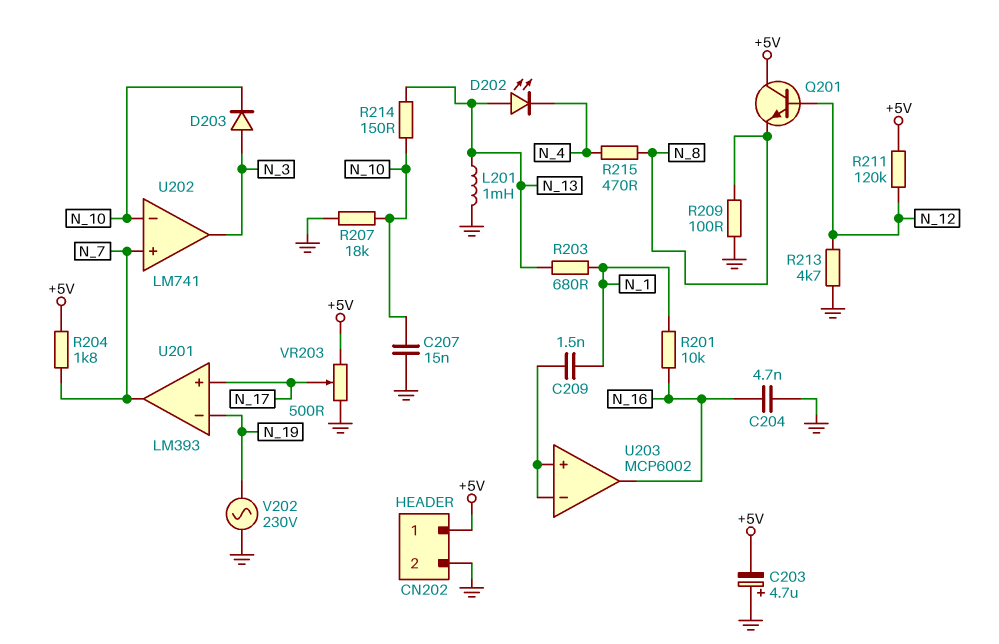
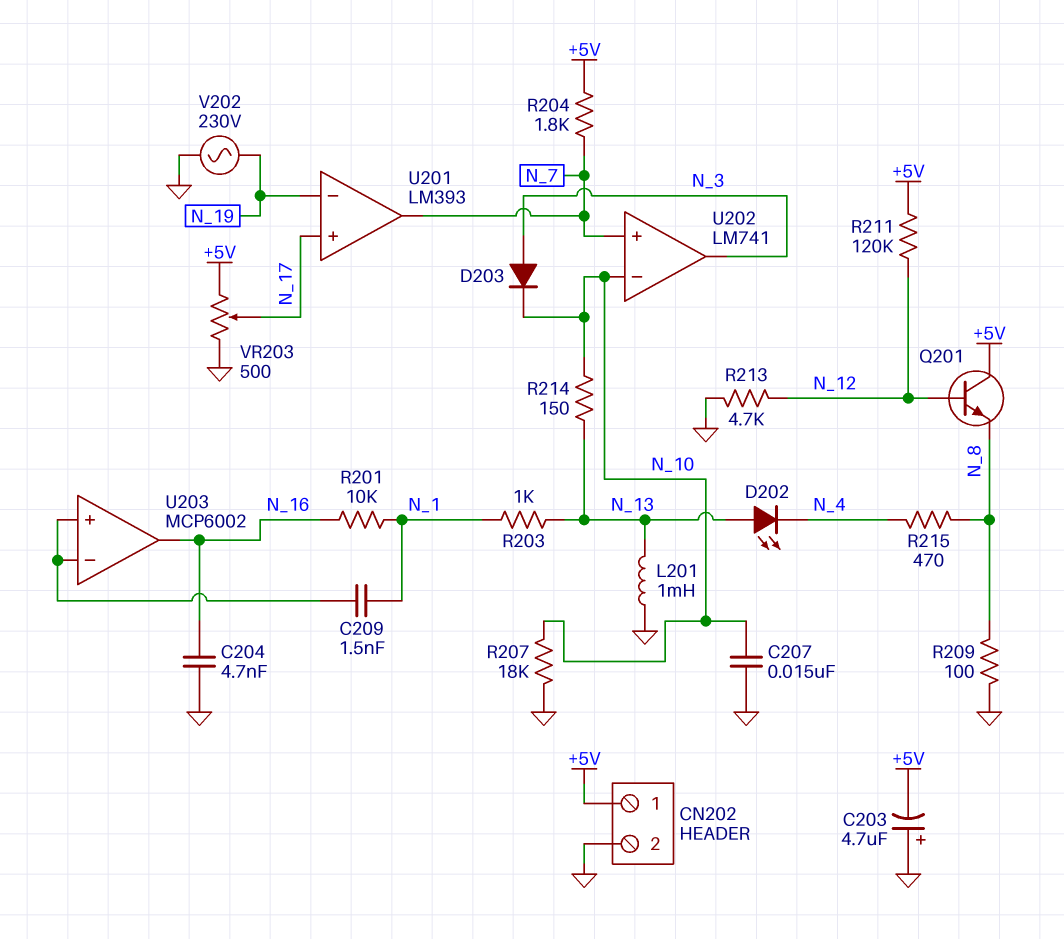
R203: 680 (N_1, N_13) -> 1k (N_1, N_13)

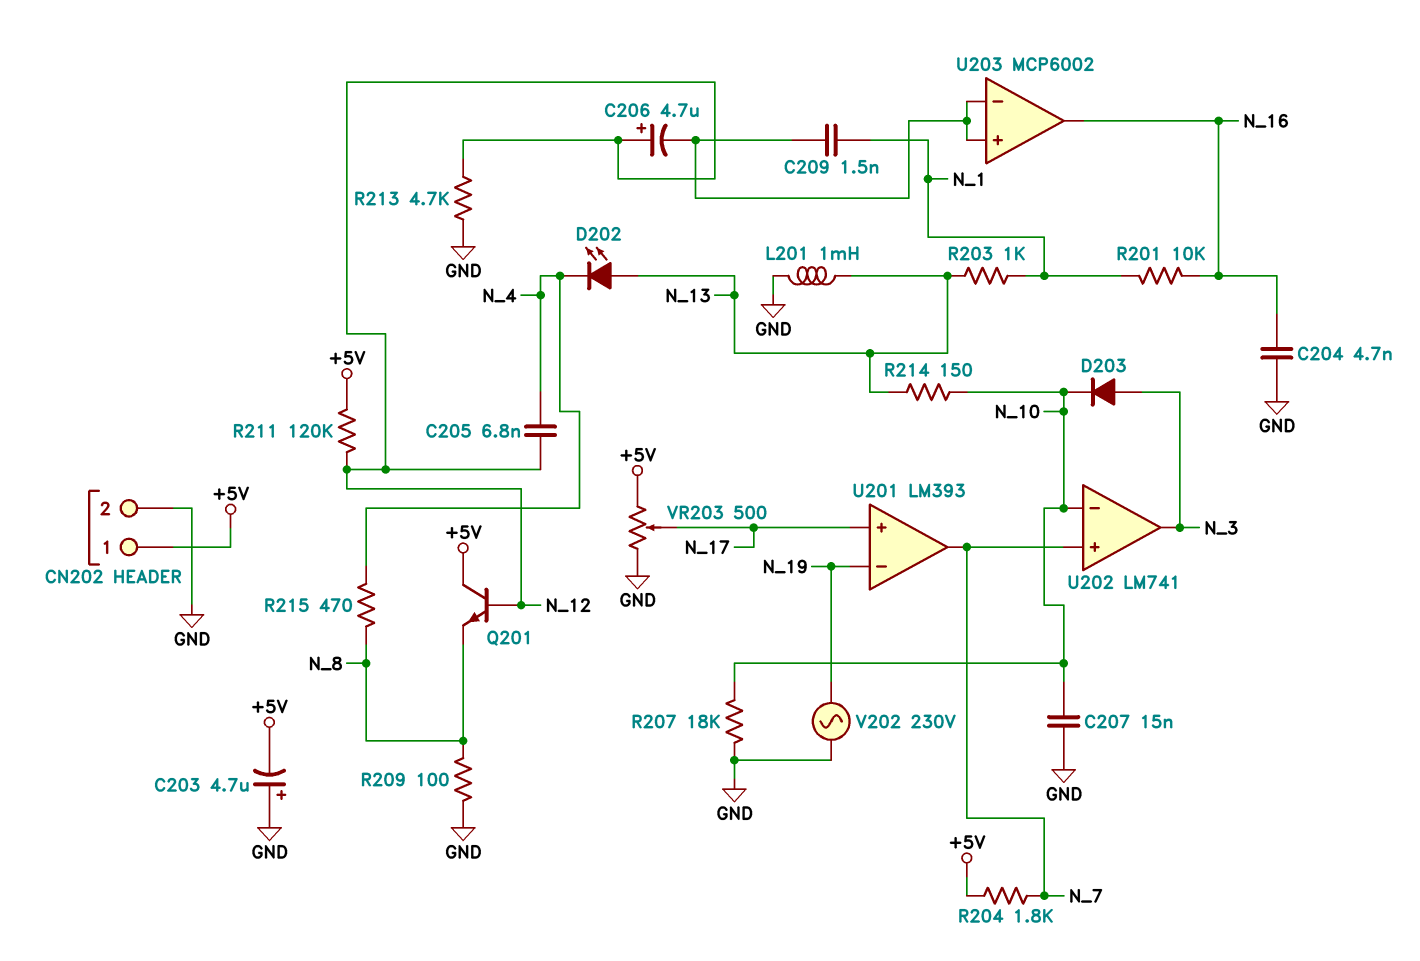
C205: none -> 6.8nF (N_4, N_12)
C206: none -> 4.7uF (plus N_12, minus U203/in+)

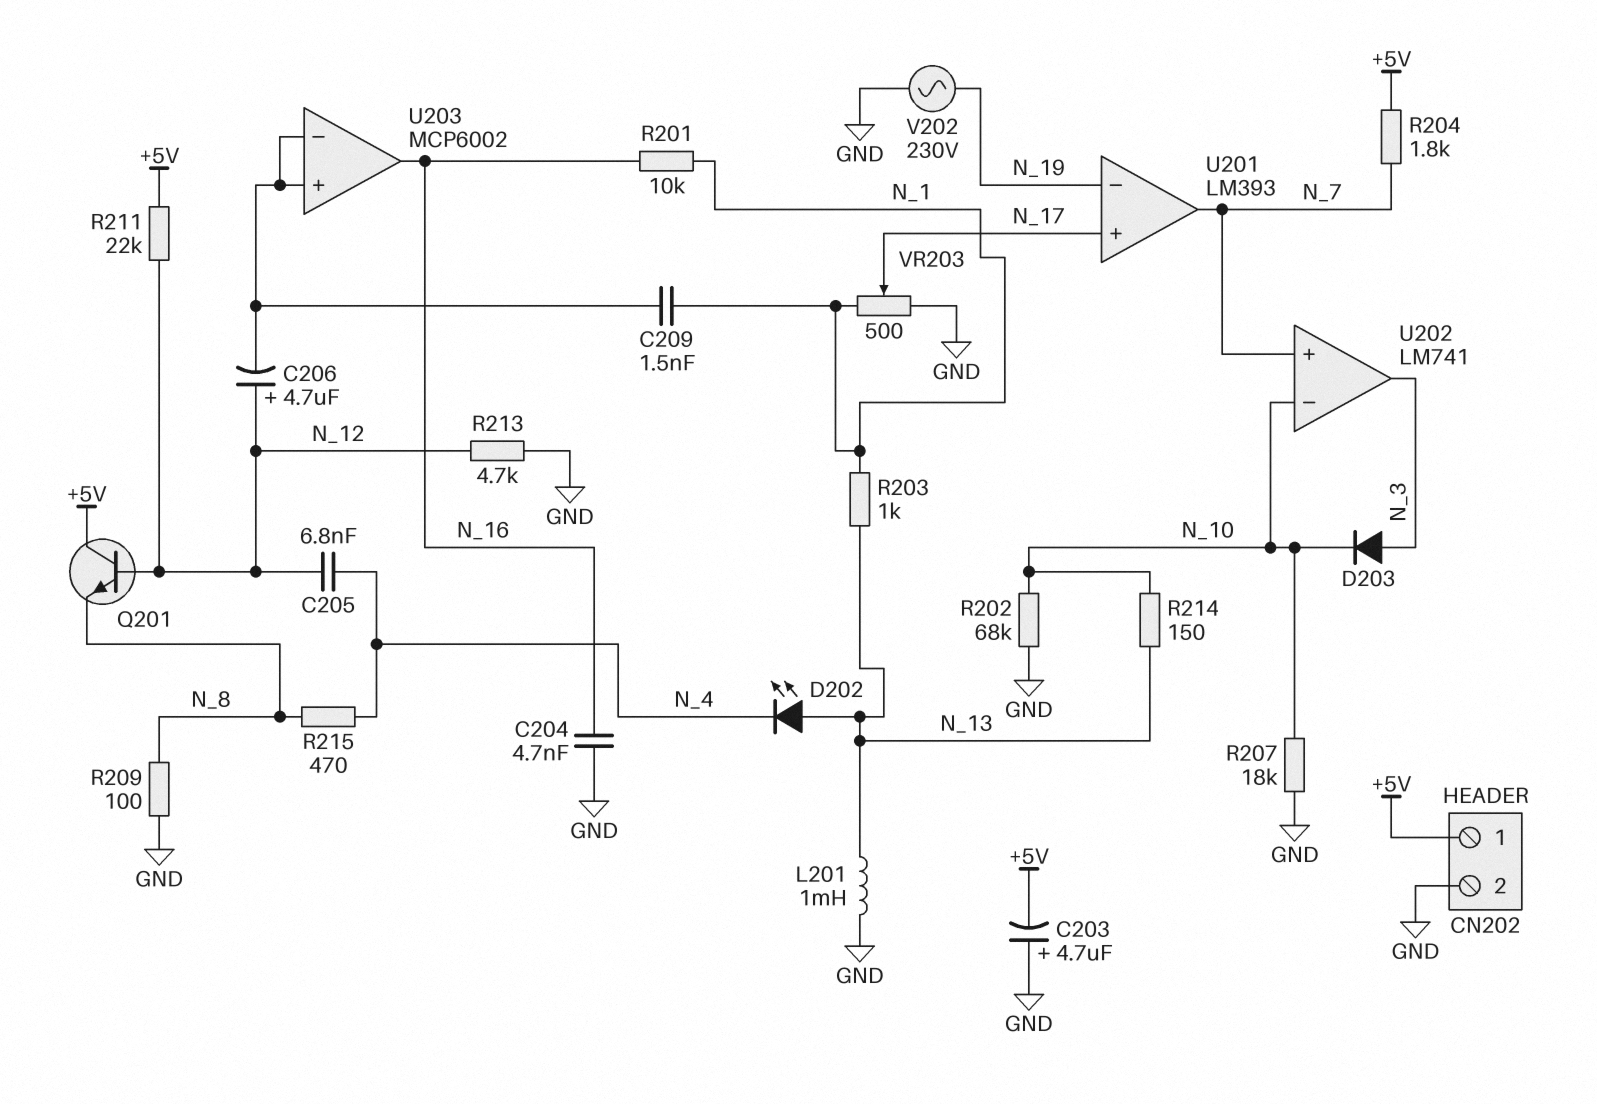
C207: 15nF (GND, N_10) -> none
R202: none -> 68k (GND, N_10)
R211: 120k (+5V, N_12) -> 22k (+5V, N_12)
VR203: 500 (+5V, GND, wiper N_17) -> 500 (GND, N_1, wiper N_17)

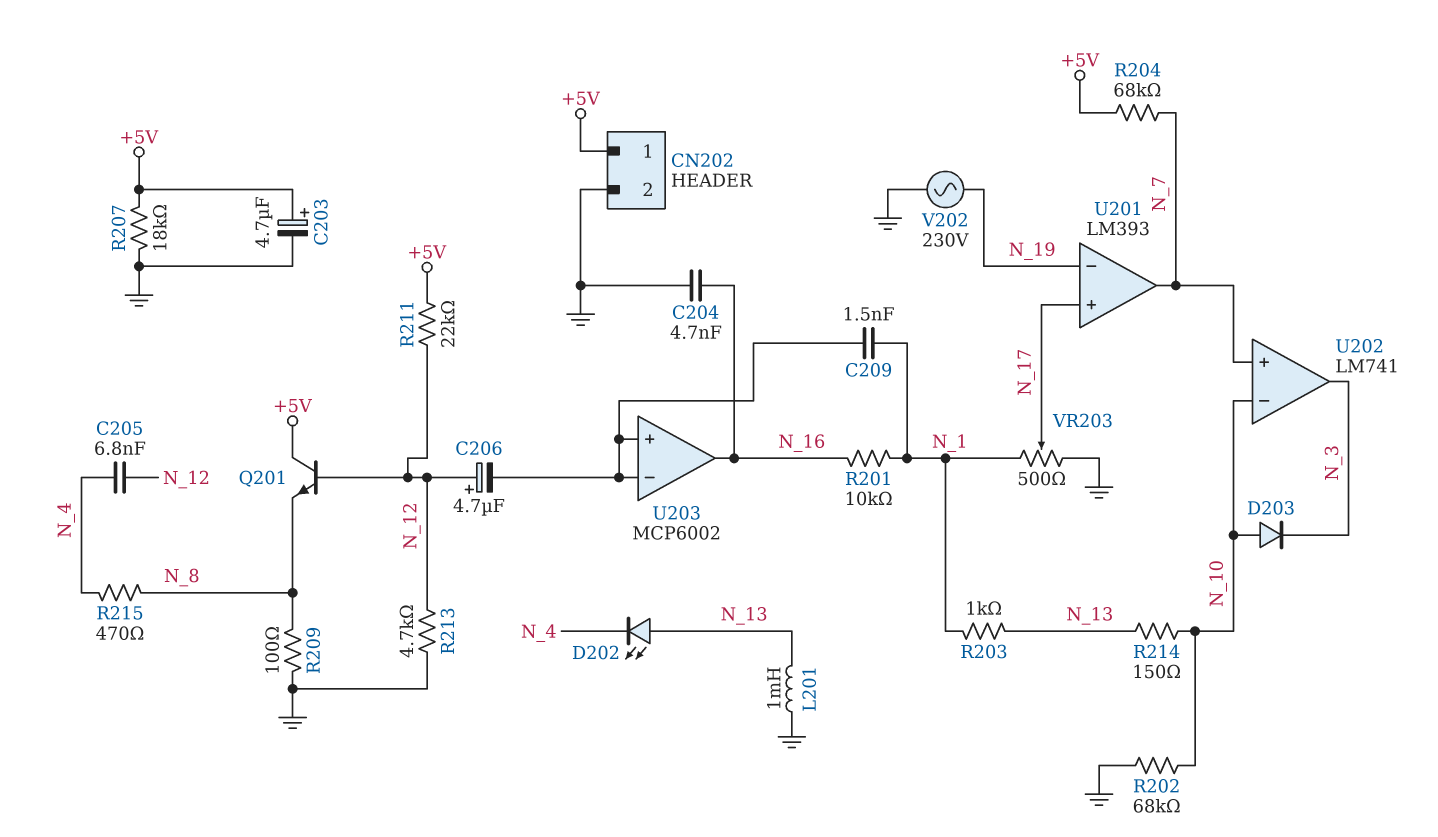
C203: 4.7uF (plus GND, minus +5V) -> 4.7uF (plus +5V, minus GND)
D203: diode (A N_3, K N_10) -> diode (A N_10, K N_3)
R204: 1.8k (+5V, N_7) -> 68k (+5V, N_7)
R207: 18k (GND, N_10) -> 18k (+5V, GND)

